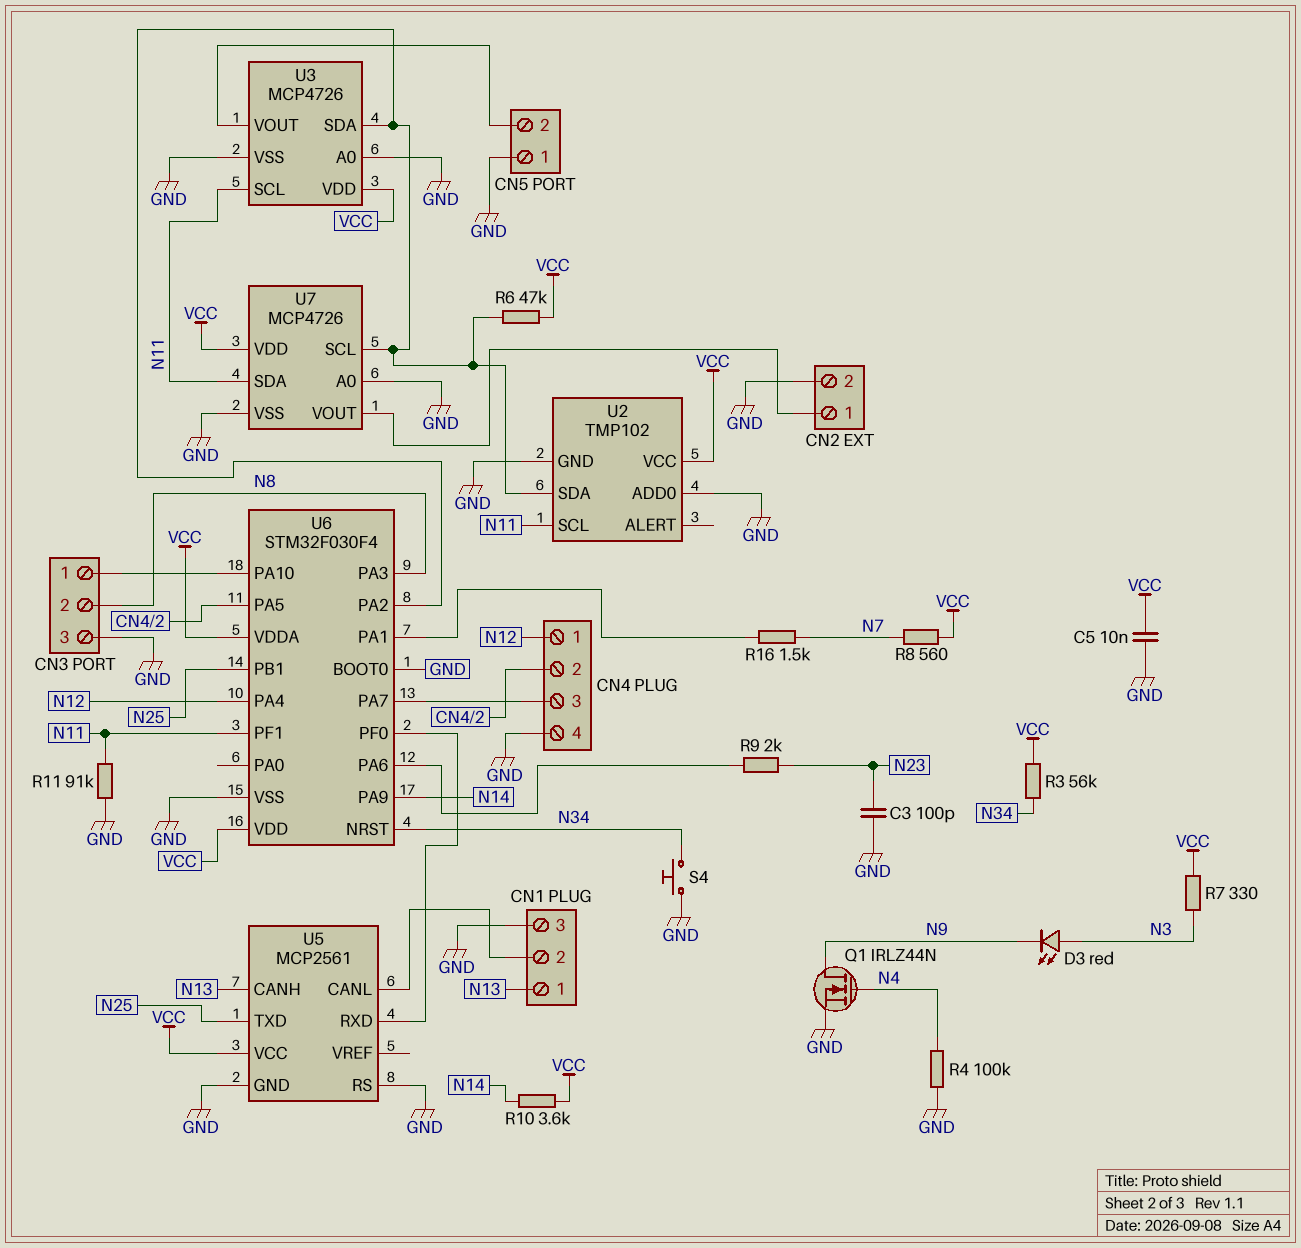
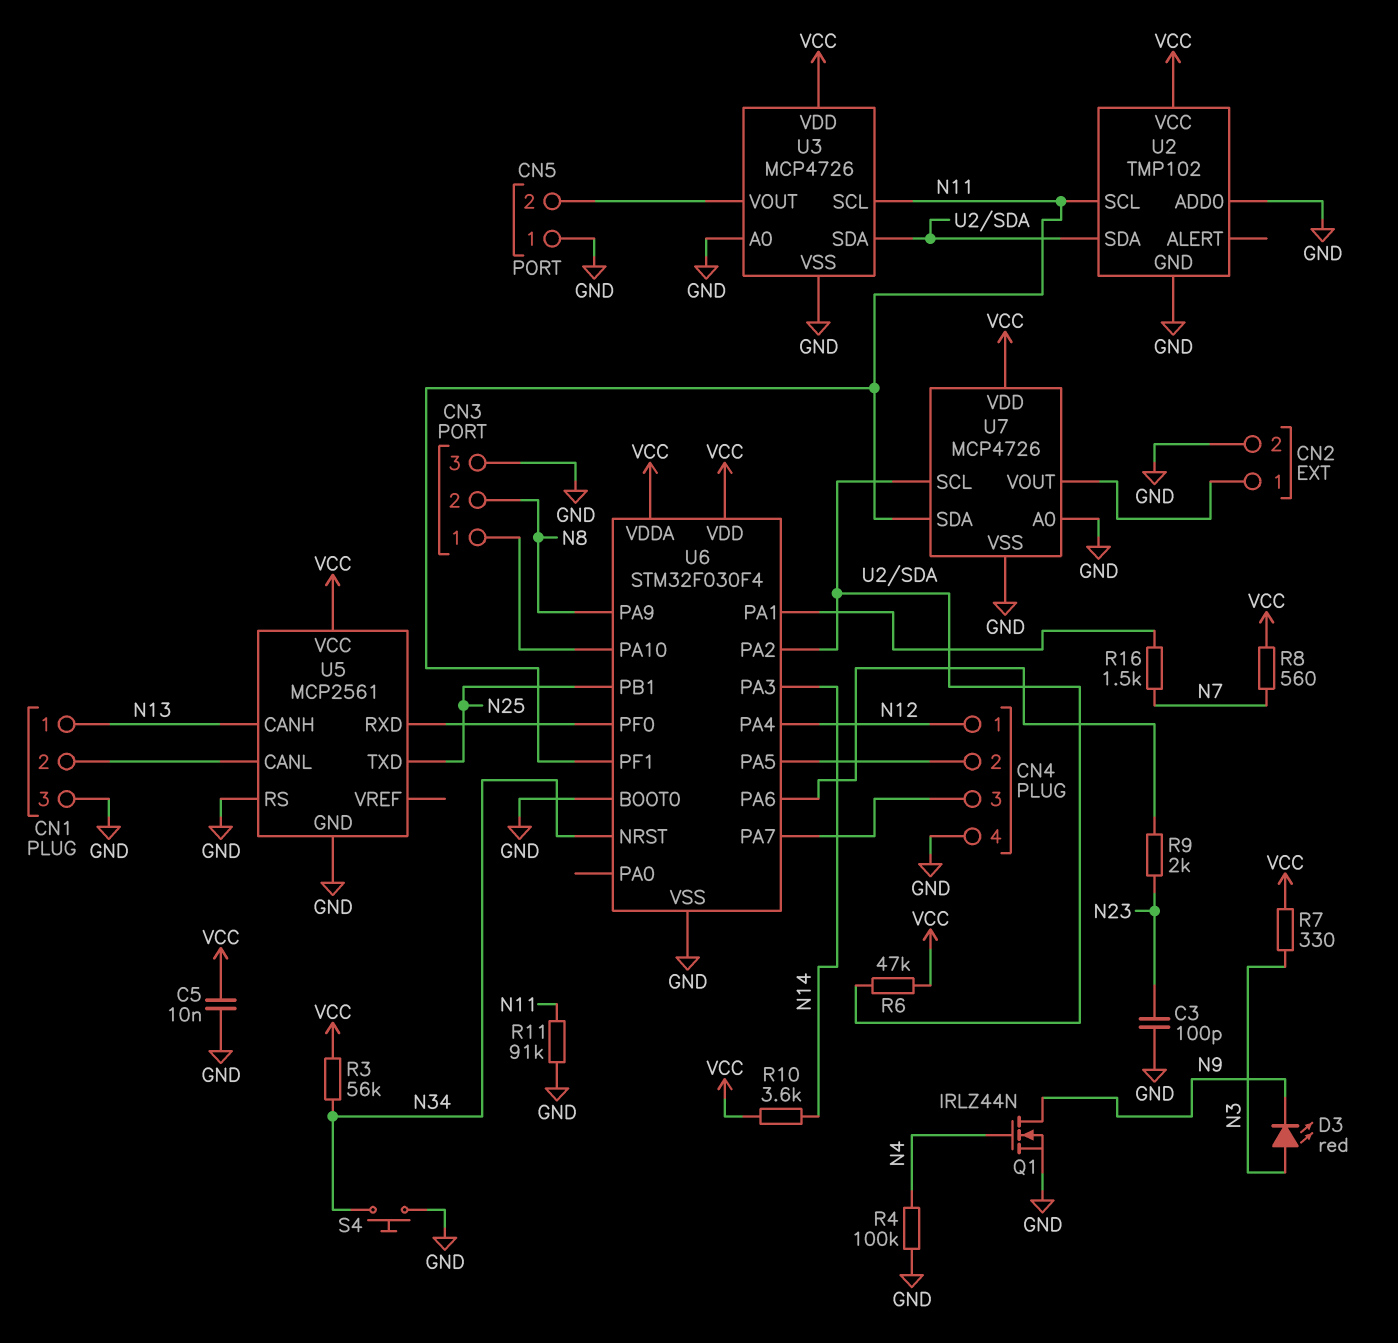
U6 pin PA3: N8 -> N14
U6 pin PA9: N14 -> N8

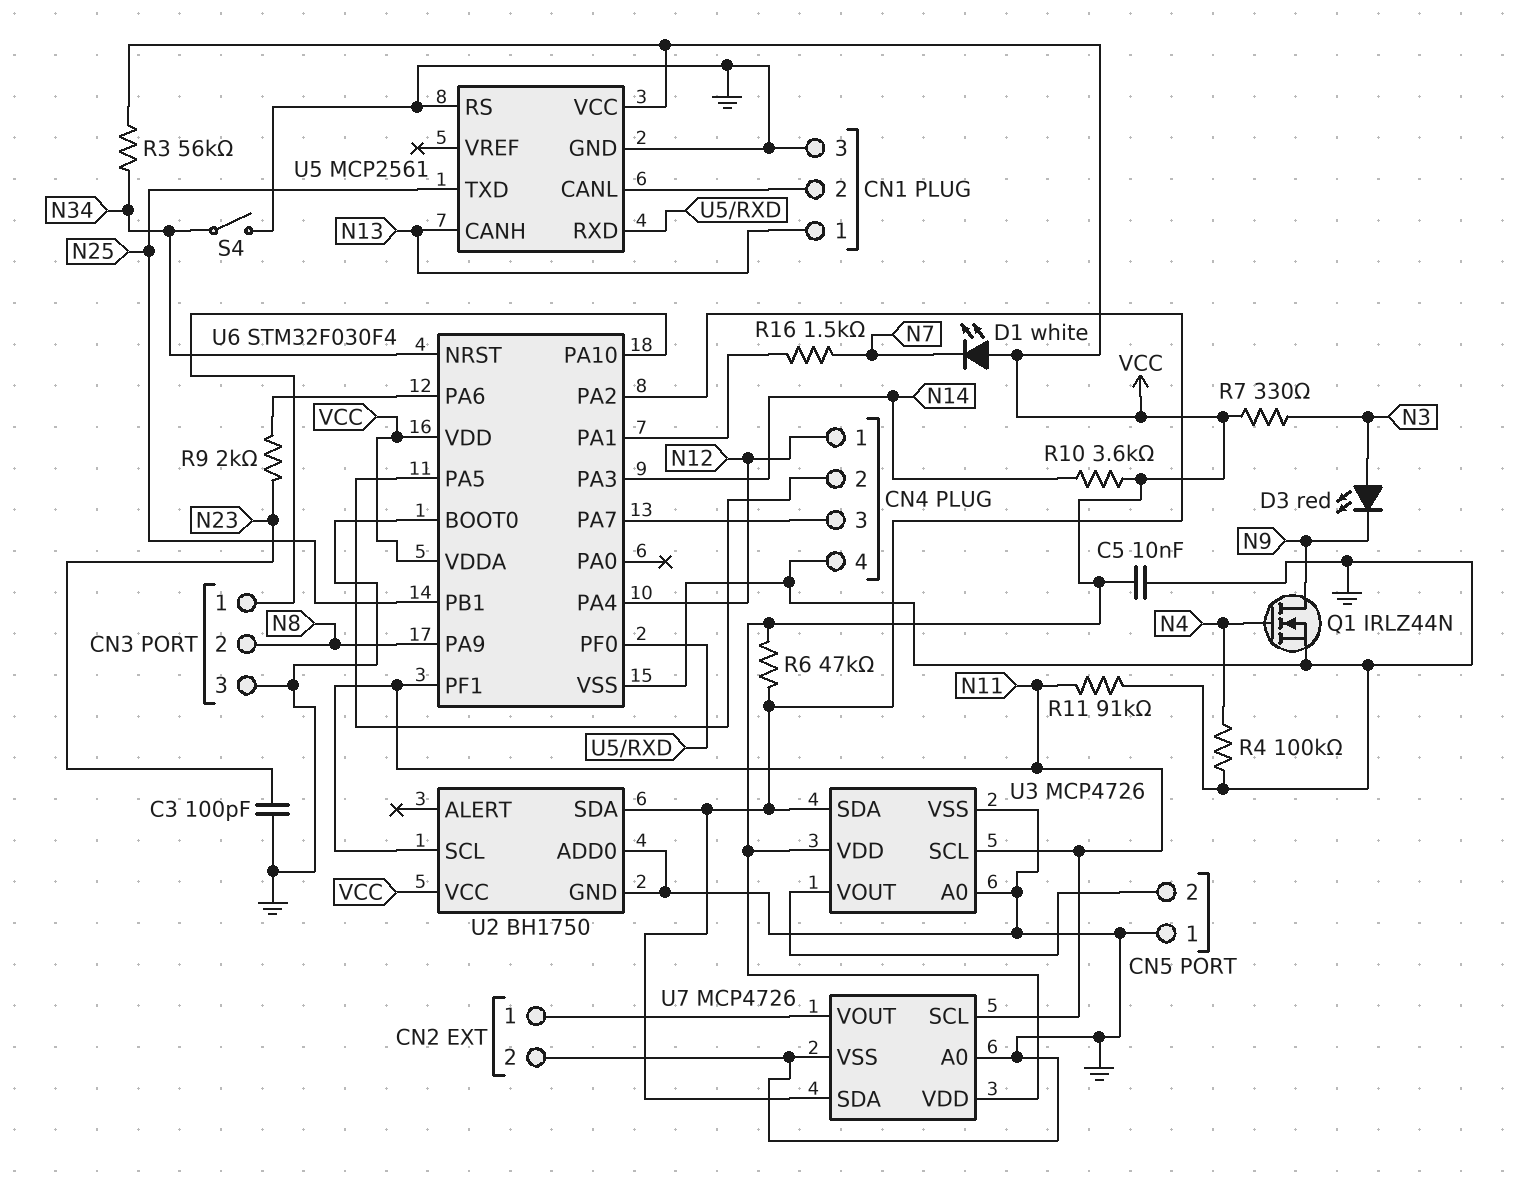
D1: none -> LED white (A VCC, K N7)
R8: 560 (N7, VCC) -> none
S4: button (GND, N34) -> switch (GND, N34)
U2: TMP102 -> BH1750
U7 pin SCL: U2/SDA -> N11
U7 pin SDA: N11 -> U2/SDA

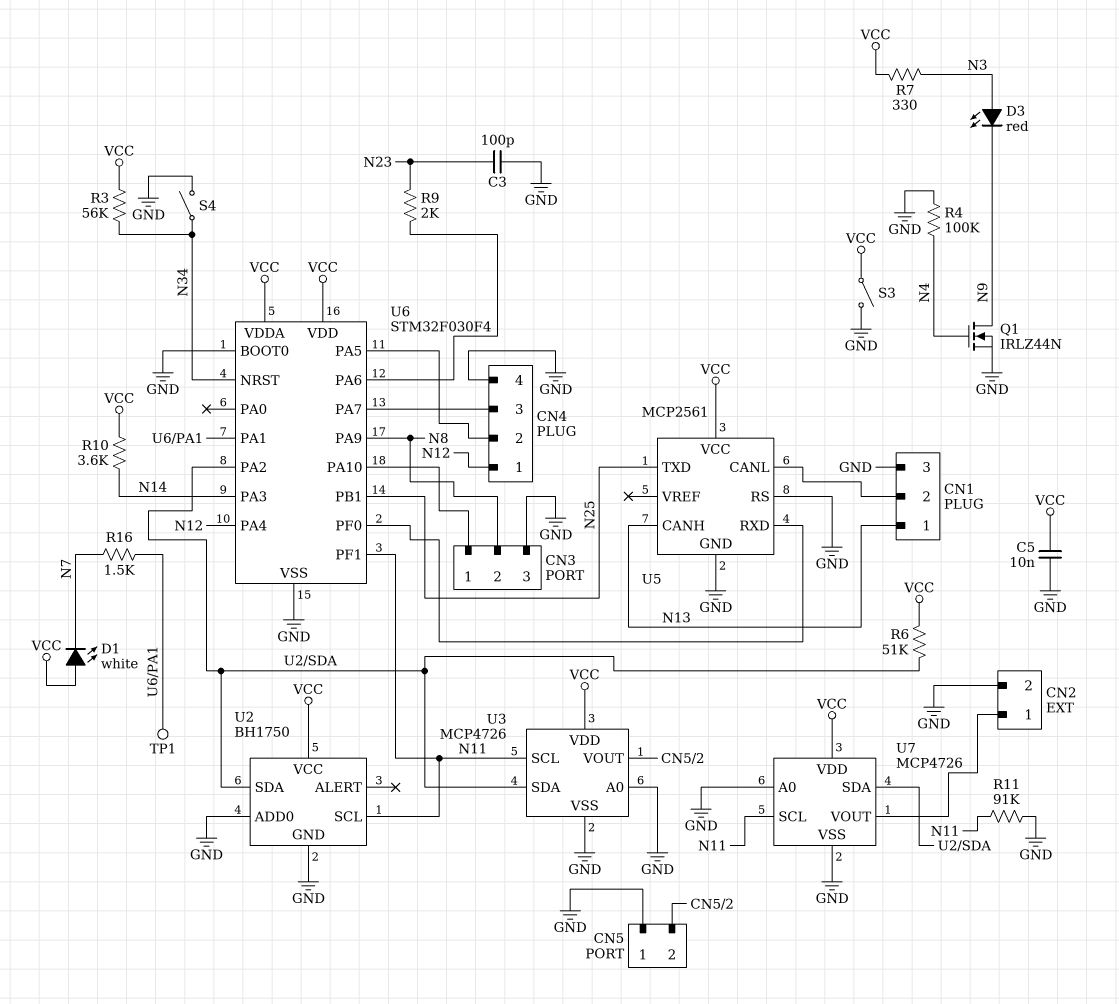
R6: 47k (U2/SDA, VCC) -> 51k (U2/SDA, VCC)
S3: none -> switch (GND, VCC)
TP1: none -> test point (U6/PA1)

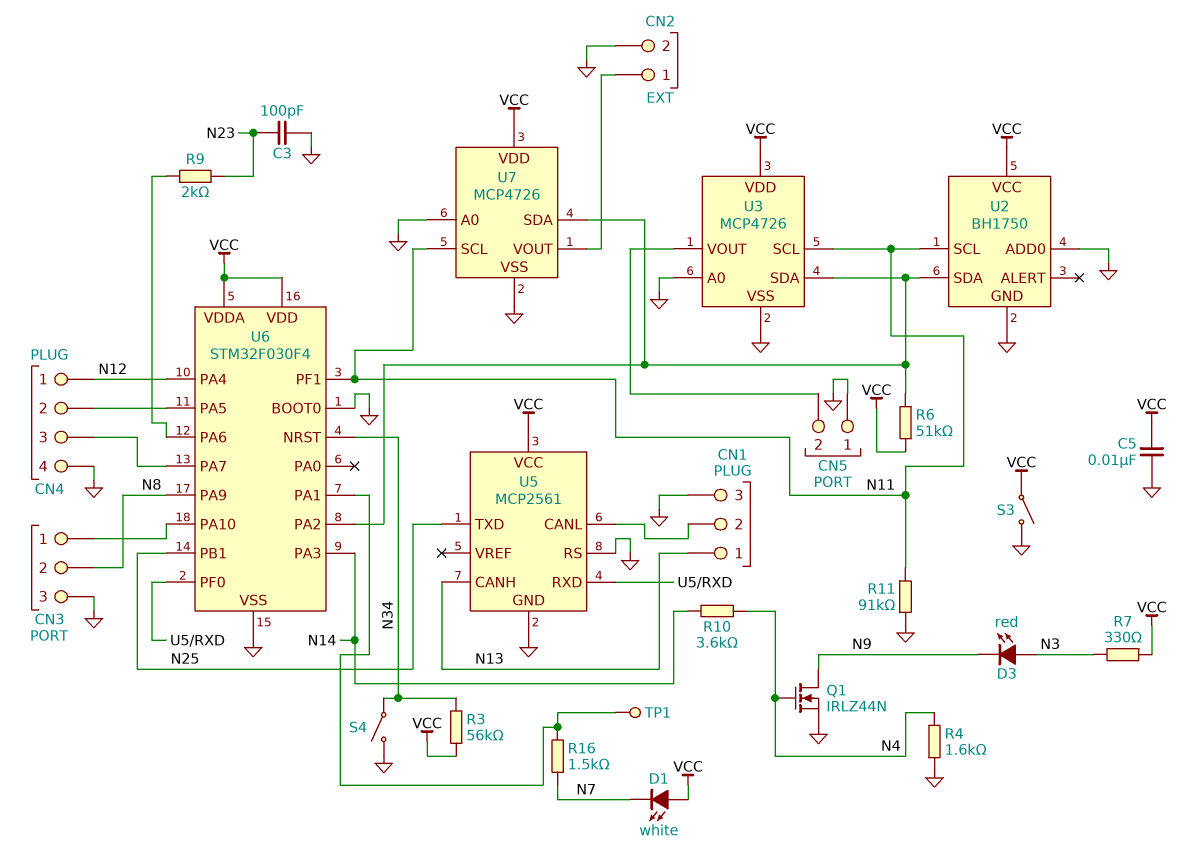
R4: 100k (GND, N4) -> 1.6k (GND, N4)
R10: 3.6k (N14, VCC) -> 3.6k (N4, N14)

